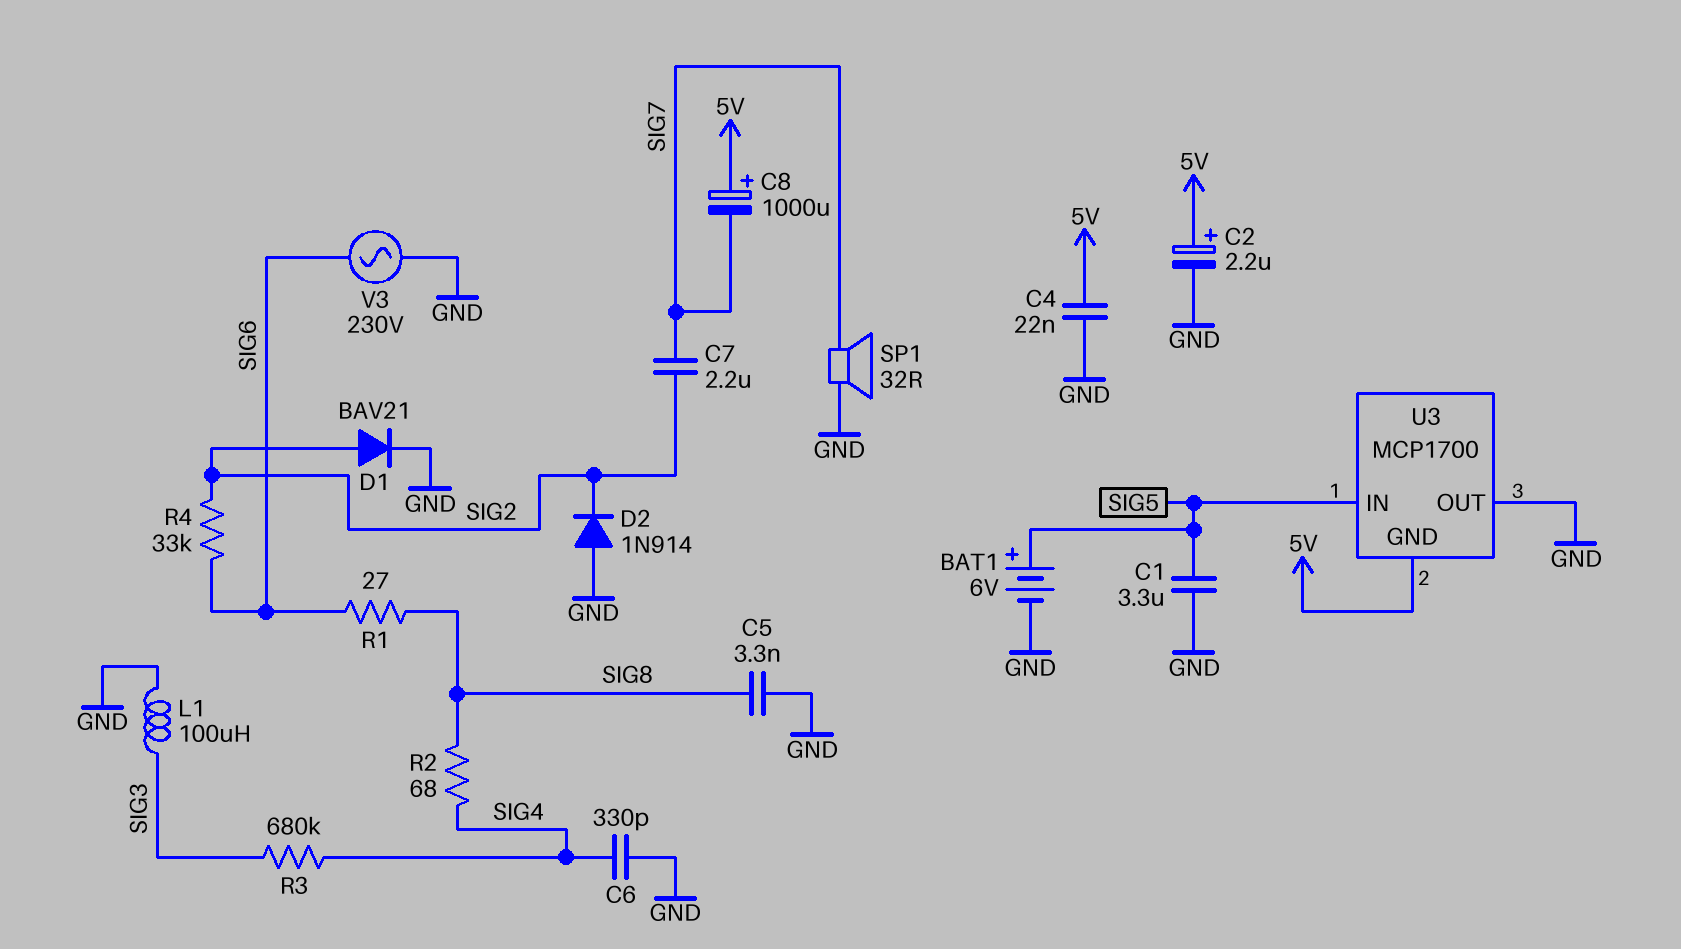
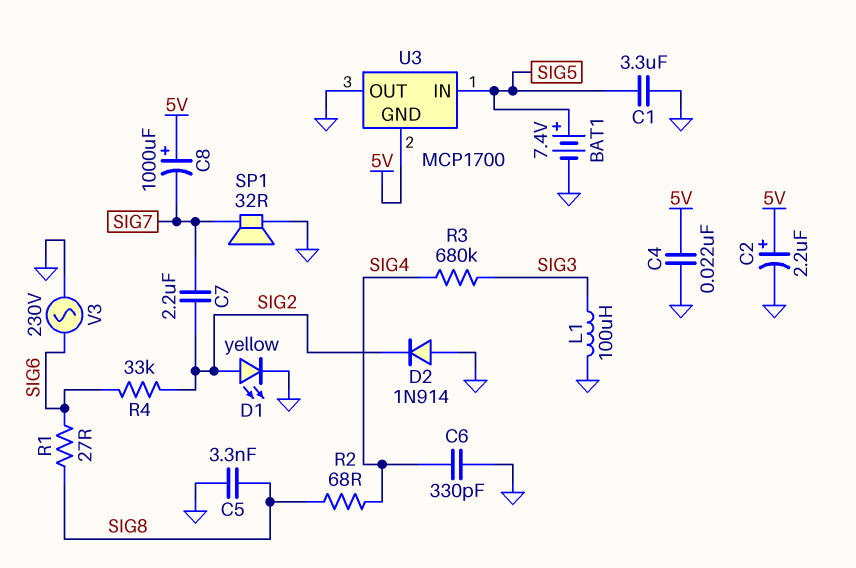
BAT1: 6V (plus SIG5, minus GND) -> 7.4V (plus SIG5, minus GND)
D1: diode BAV21 (A SIG2, K GND) -> LED yellow (A SIG2, K GND)

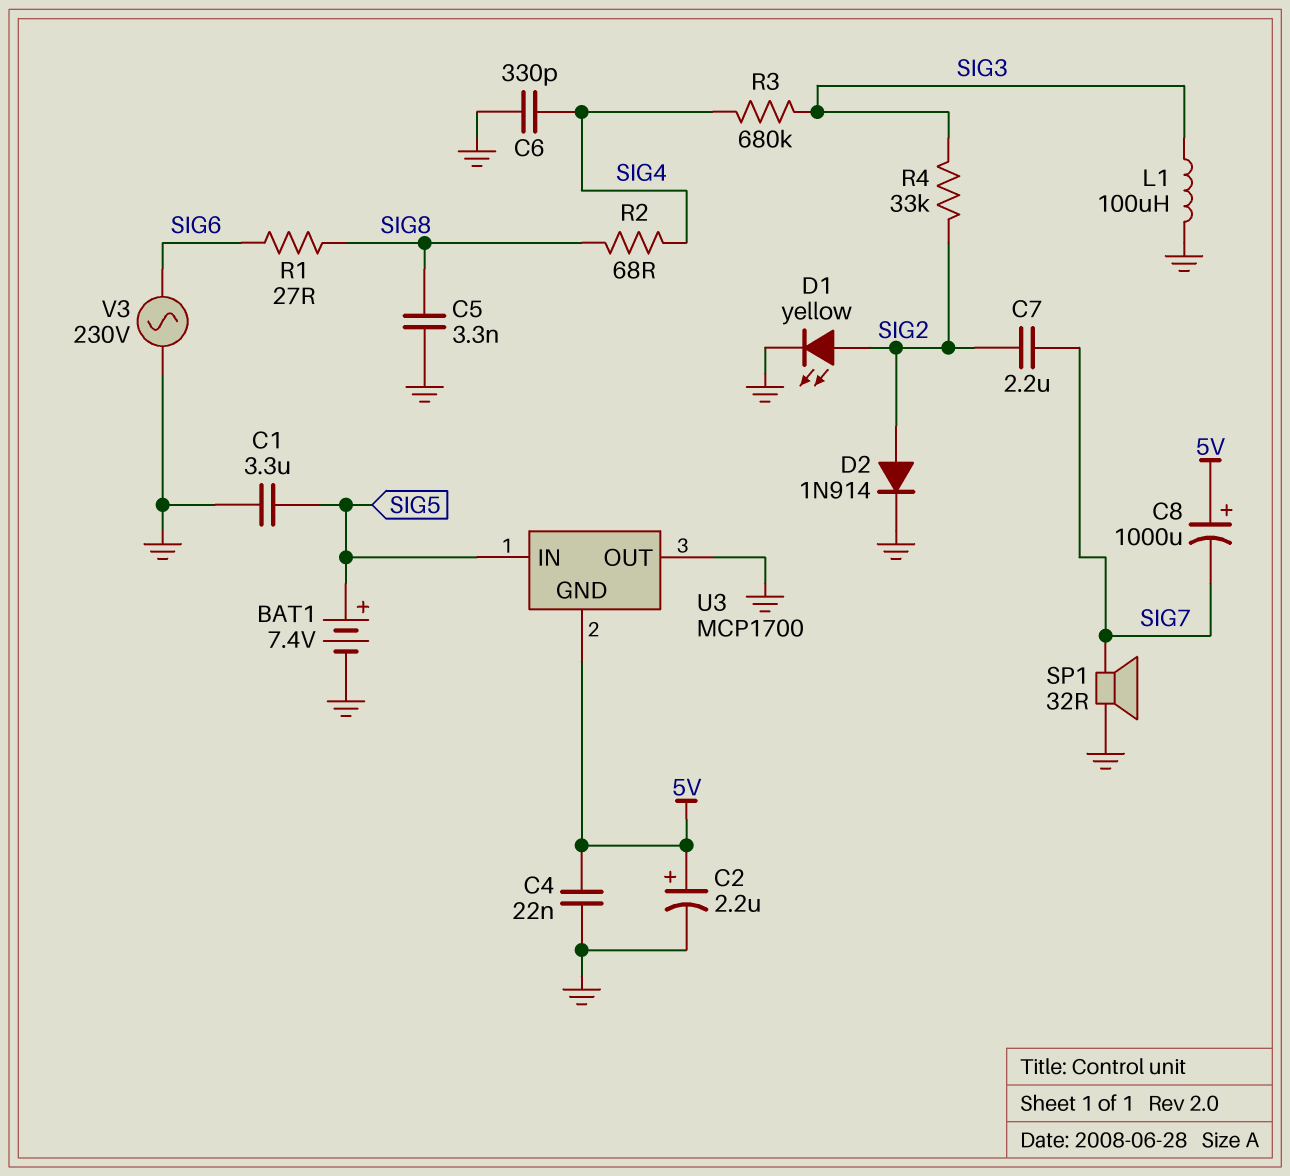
D2: diode 1N914 (A GND, K SIG2) -> diode 1N914 (A SIG2, K GND)
R4: 33k (SIG2, SIG6) -> 33k (SIG2, SIG3)

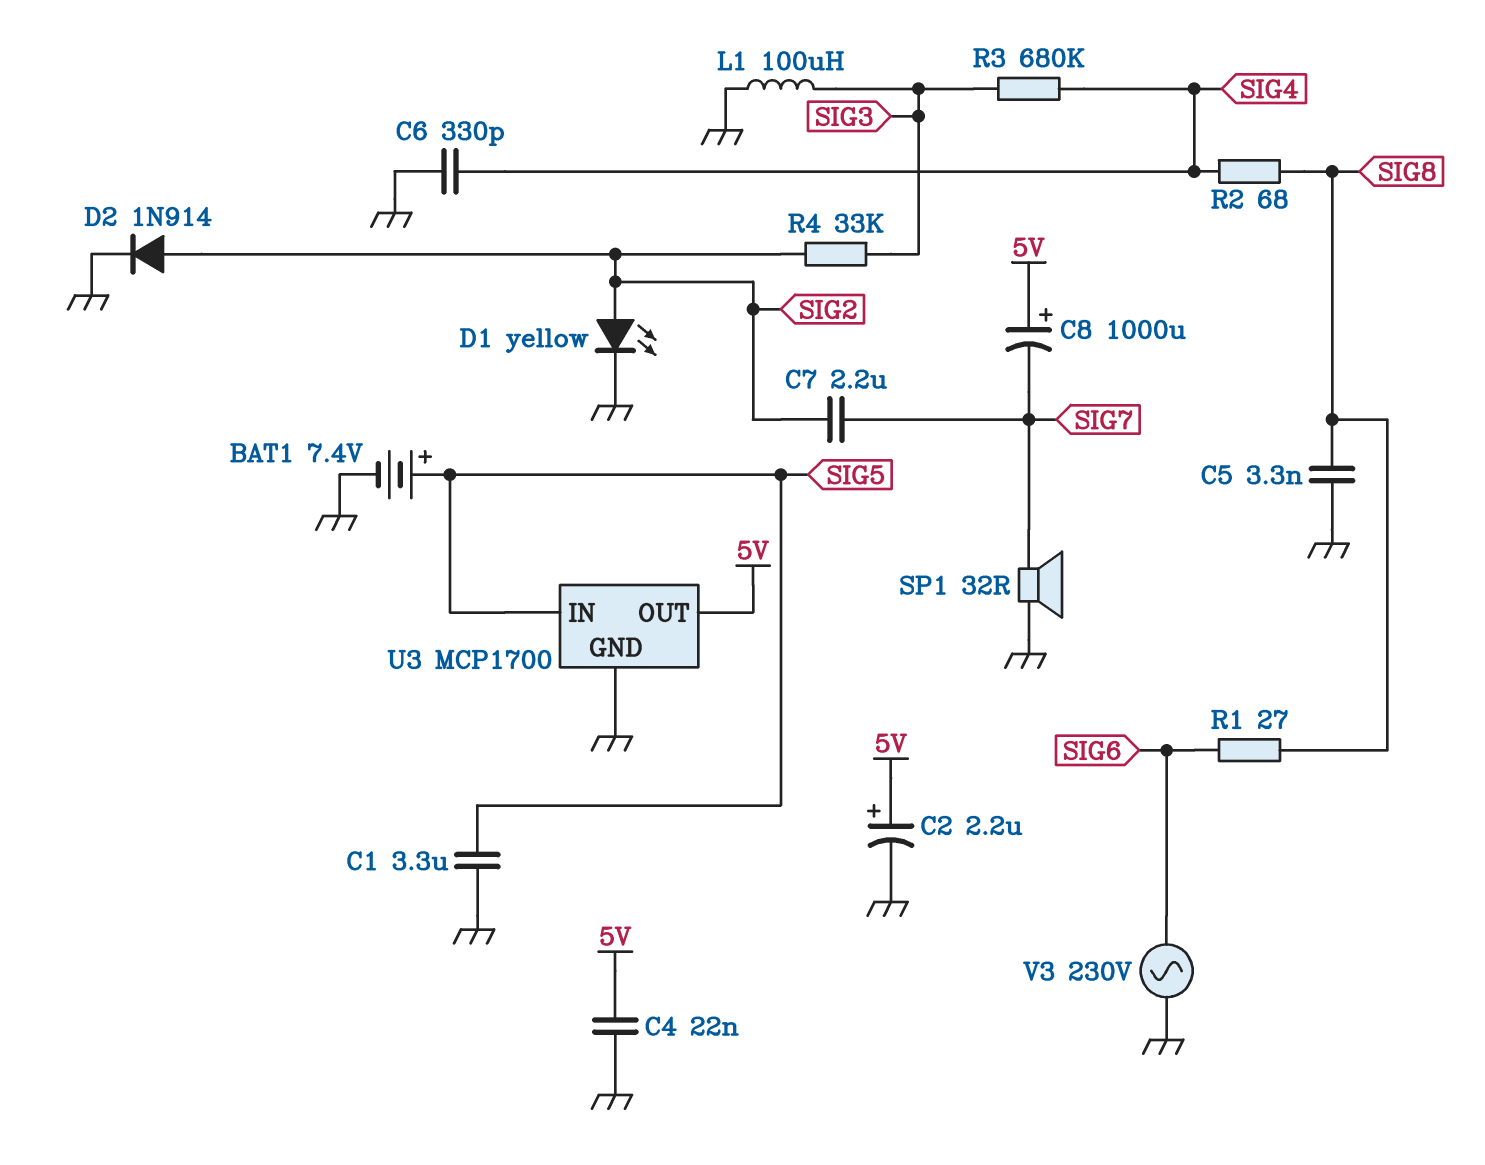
U3 pin GND: 5V -> GND
U3 pin OUT: GND -> 5V

